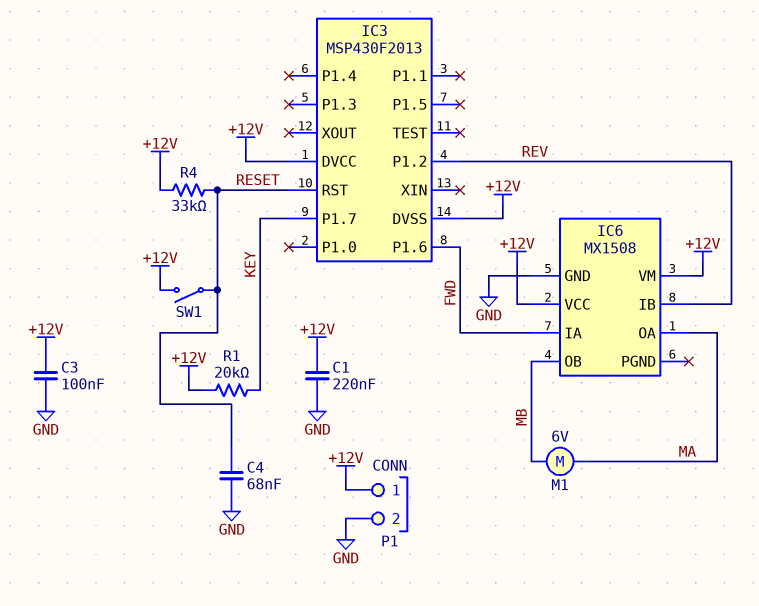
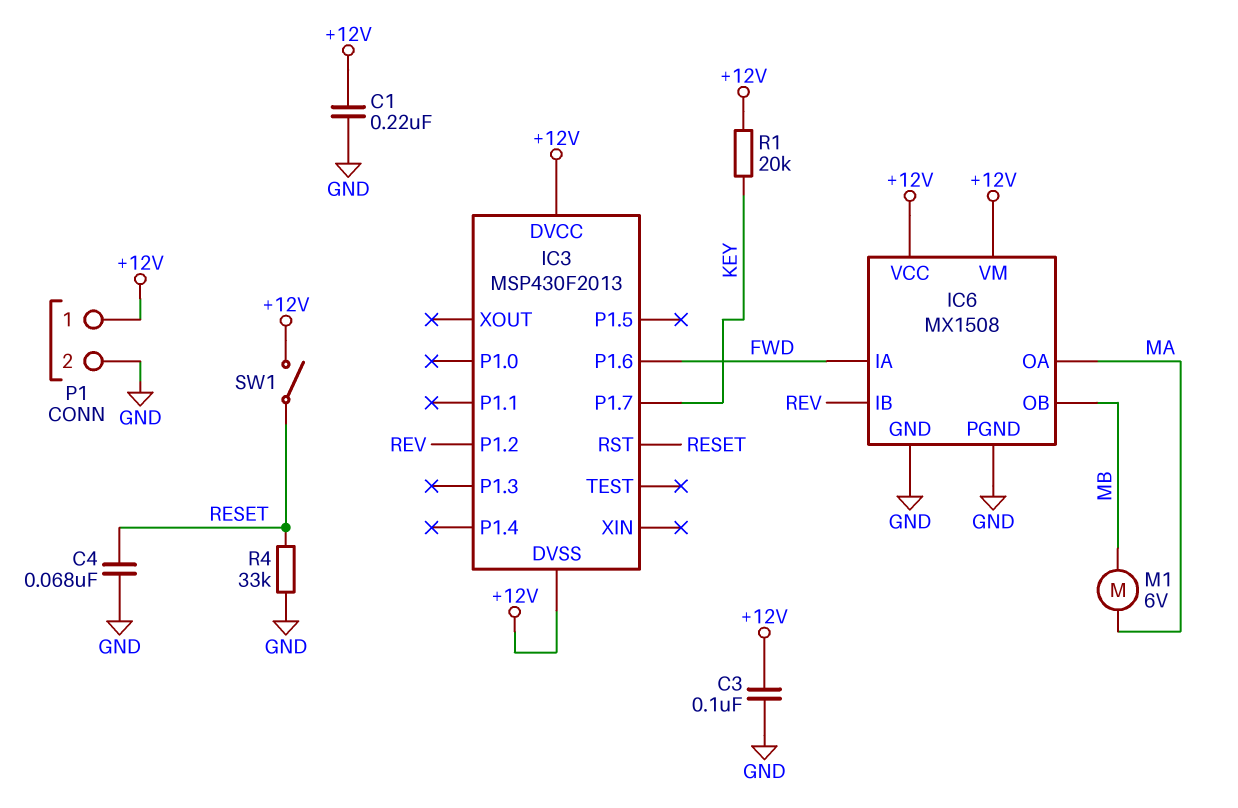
IC6 pin PGND: none -> GND
R4: 33k (+12V, RESET) -> 33k (GND, RESET)

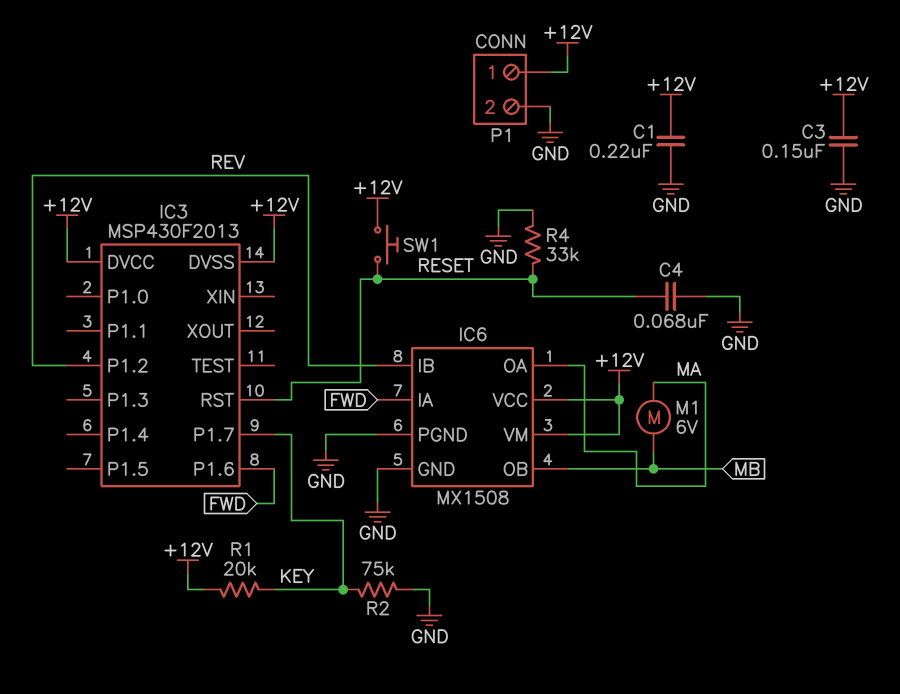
C3: 100nF (+12V, GND) -> 150nF (+12V, GND)
R2: none -> 75k (GND, KEY)
SW1: switch (+12V, RESET) -> button (+12V, RESET)

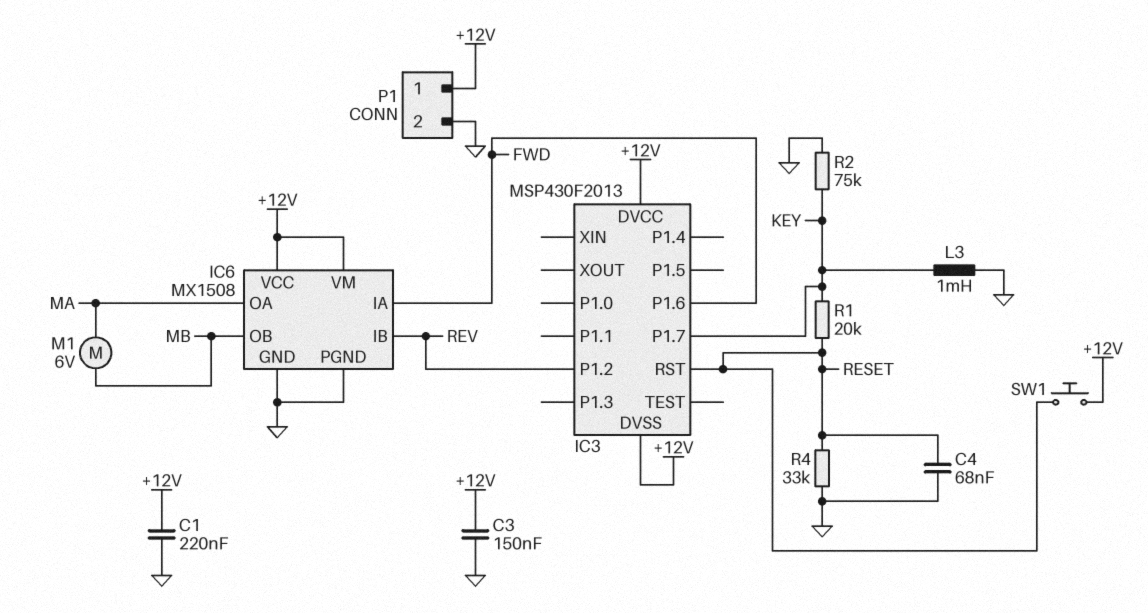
L3: none -> 1mH (GND, KEY)
R1: 20k (+12V, KEY) -> 20k (KEY, RESET)

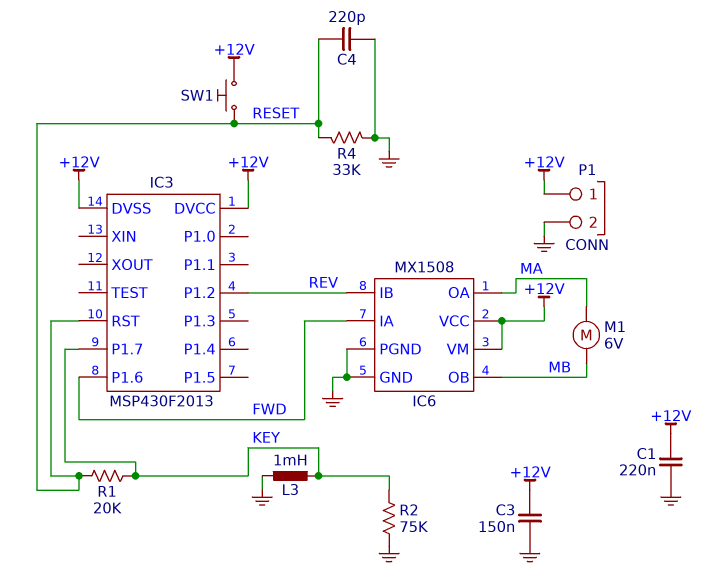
C4: 68nF (GND, RESET) -> 220pF (GND, RESET)

